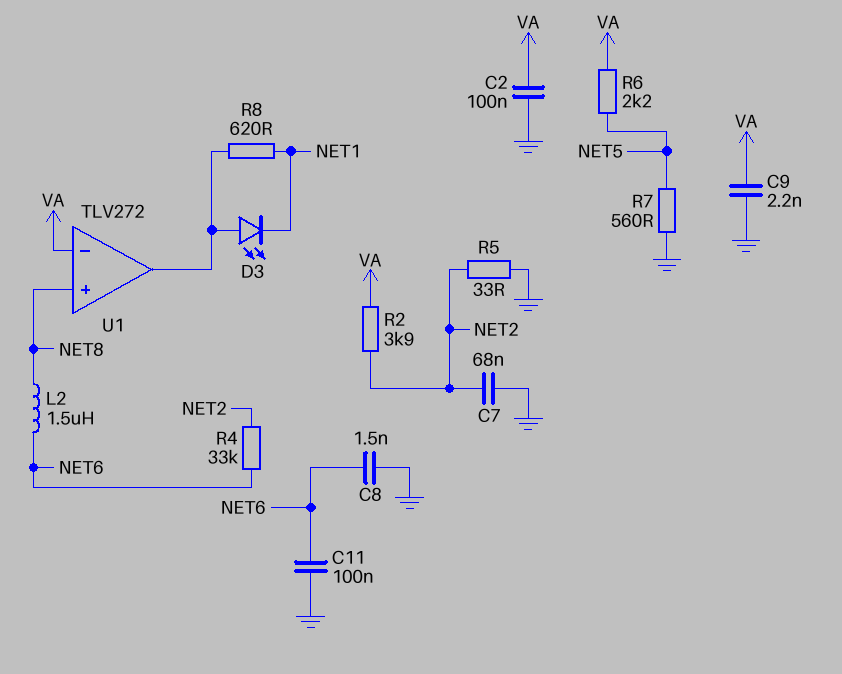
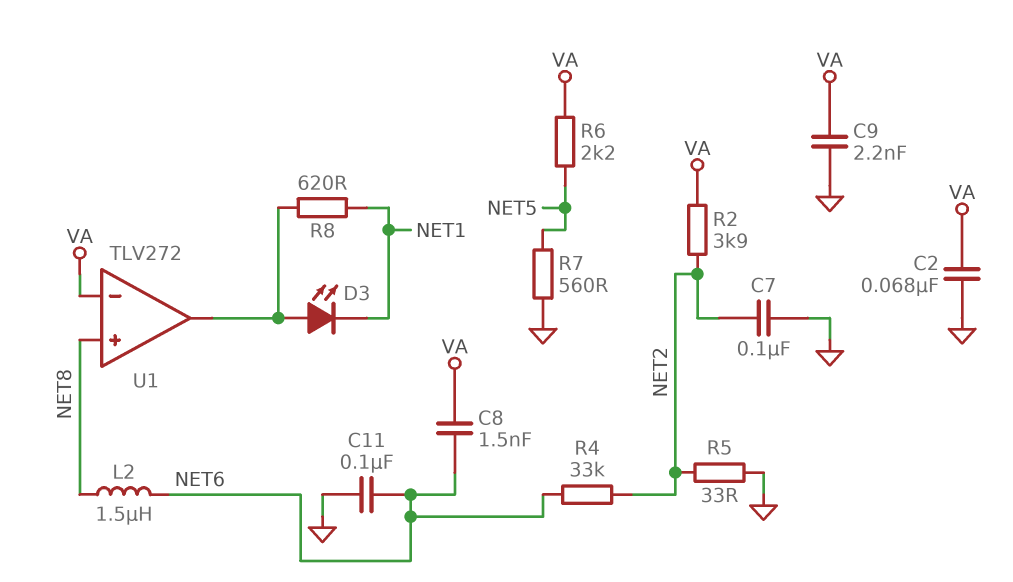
C2: 100nF (GND, VA) -> 68nF (GND, VA)
C7: 68nF (GND, NET2) -> 100nF (GND, NET2)
C8: 1.5nF (GND, NET6) -> 1.5nF (NET6, VA)

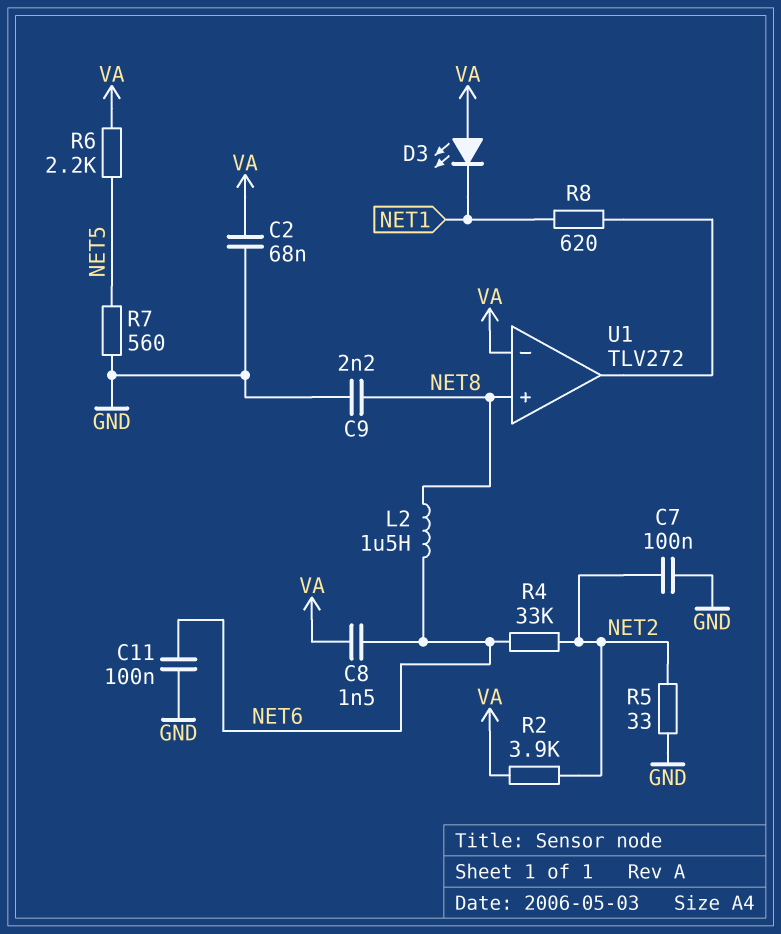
C9: 2.2nF (GND, VA) -> 2.2nF (GND, NET8)
D3: LED (A U1/out, K NET1) -> LED (A VA, K NET1)

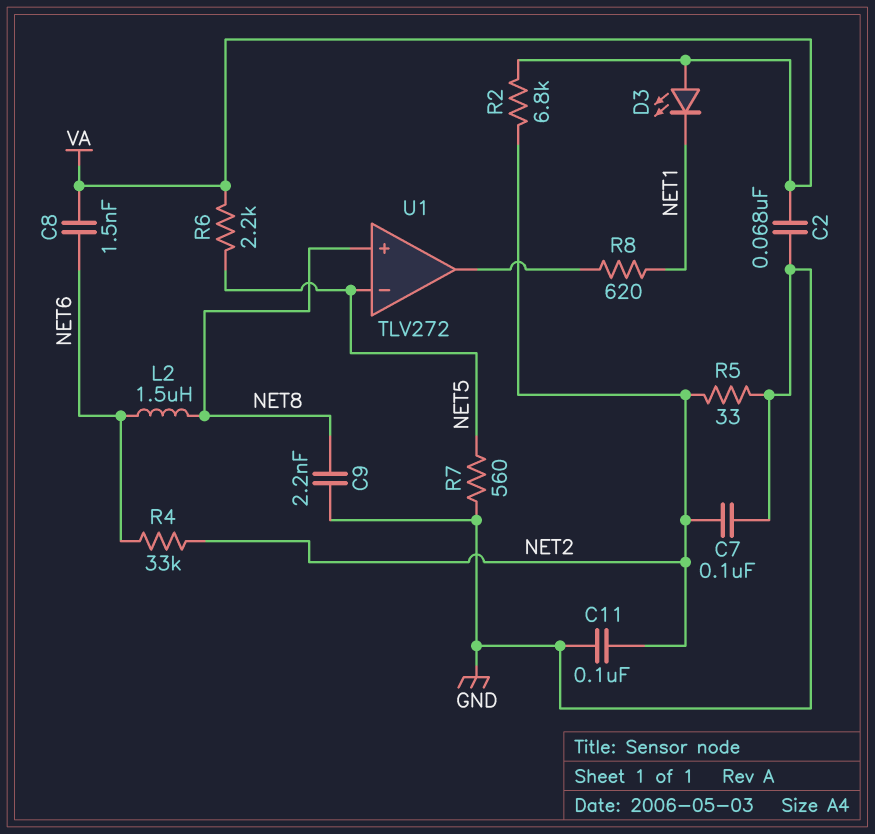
C11: 100nF (GND, NET6) -> 100nF (GND, NET2)
R2: 3.9k (NET2, VA) -> 6.8k (NET2, VA)
U1 pin in-: VA -> NET5

